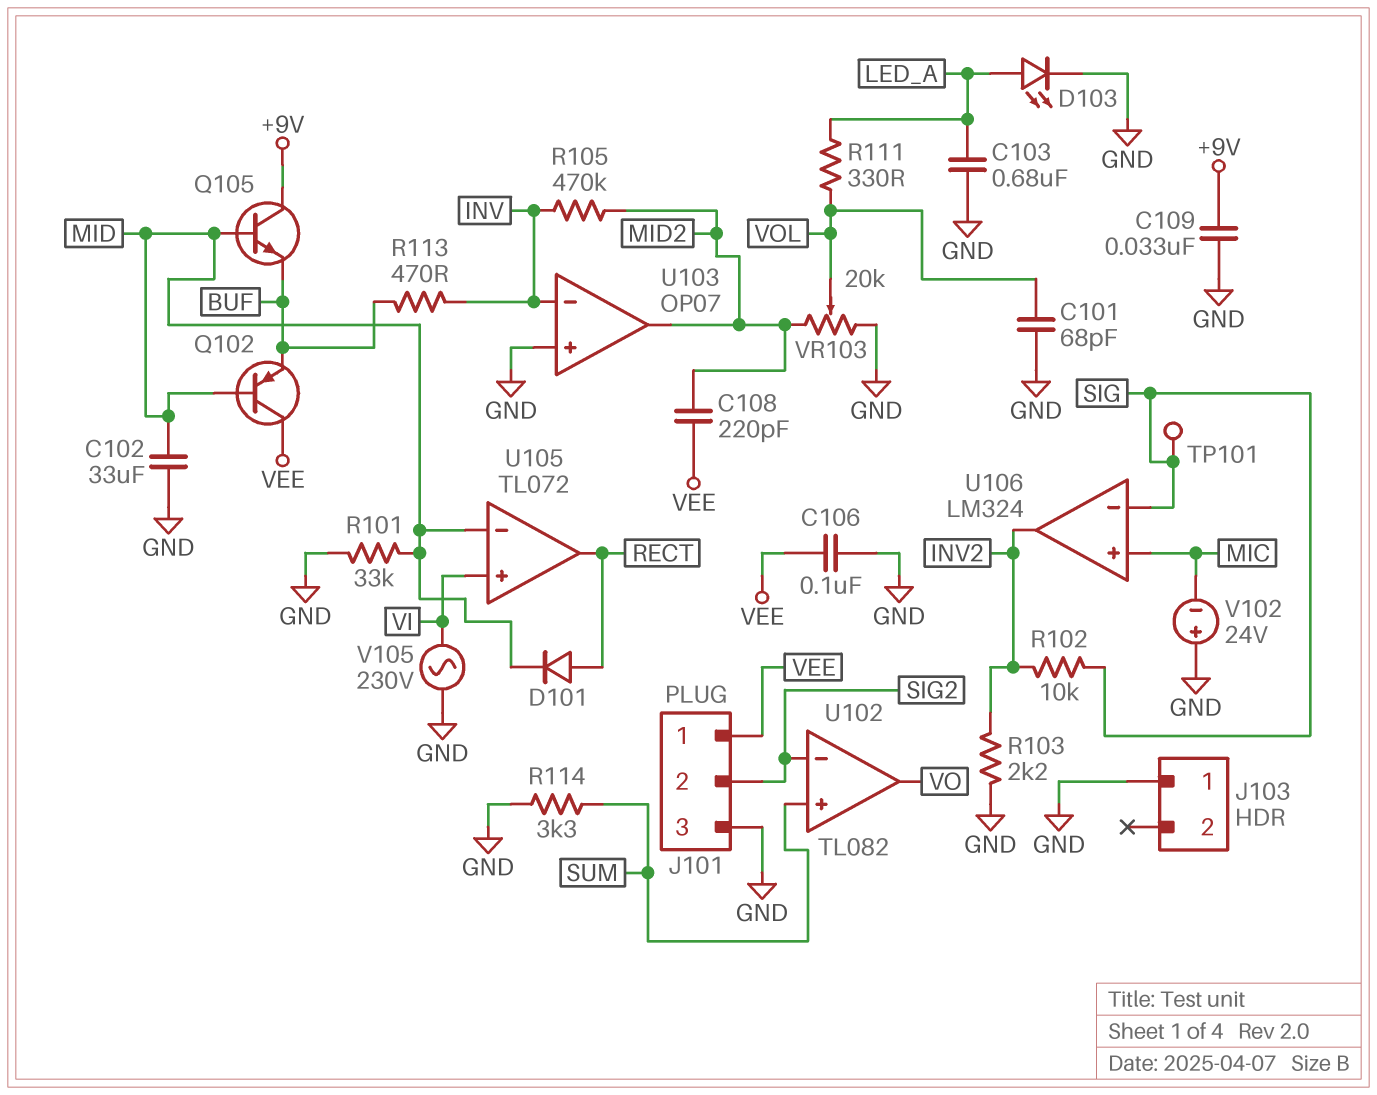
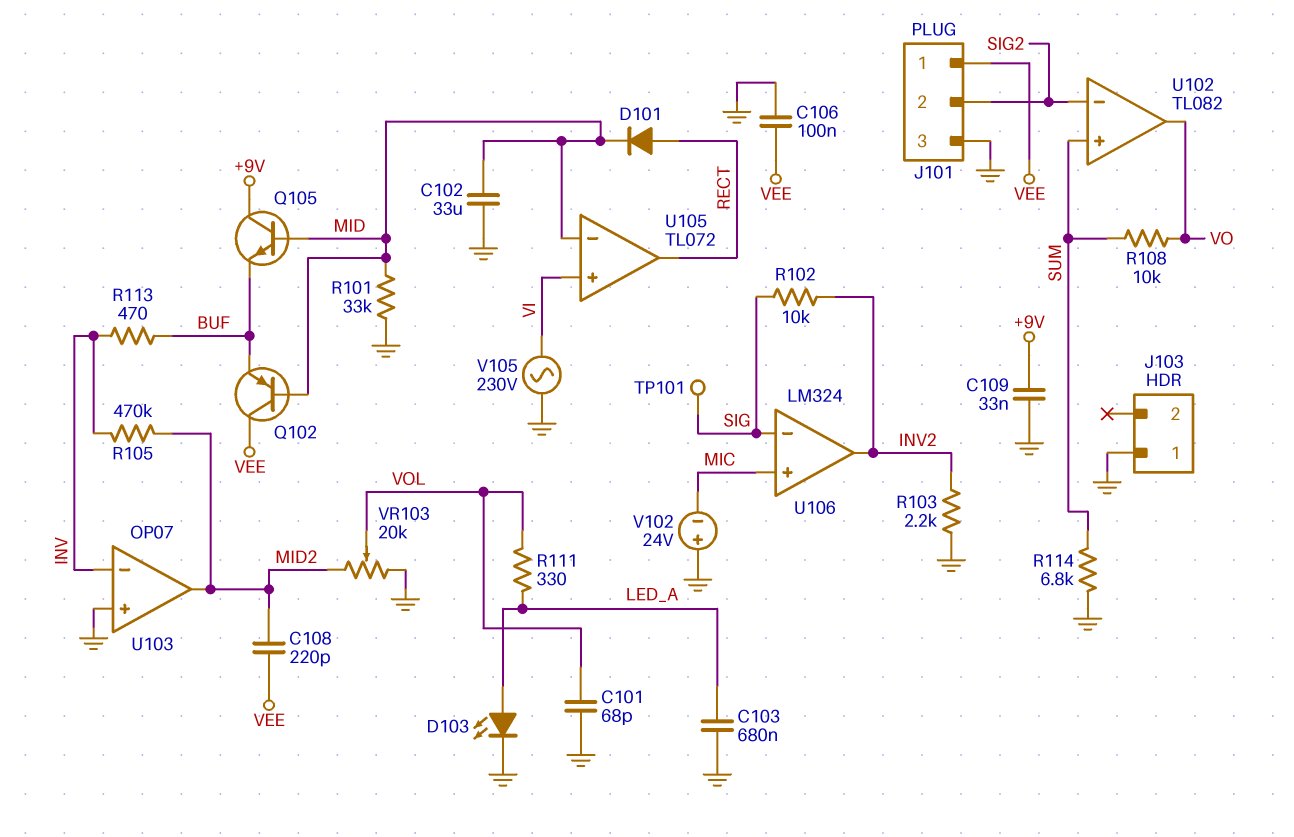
R108: none -> 10k (SUM, VO)
R114: 3.3k (GND, SUM) -> 6.8k (GND, SUM)

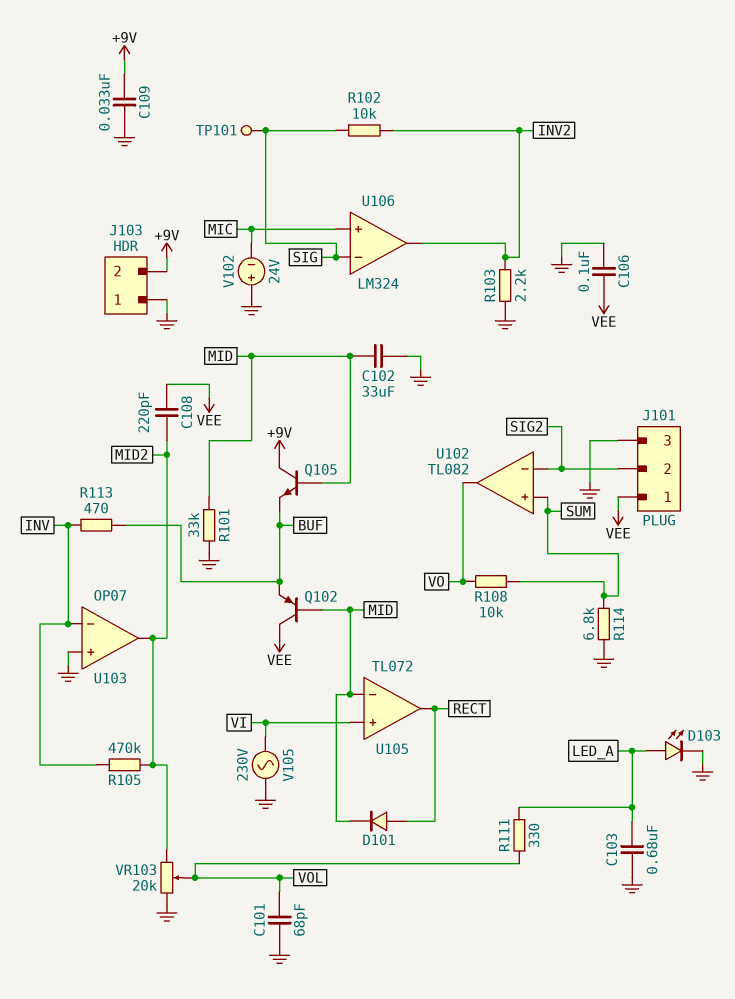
J103 pin 2: none -> +9V

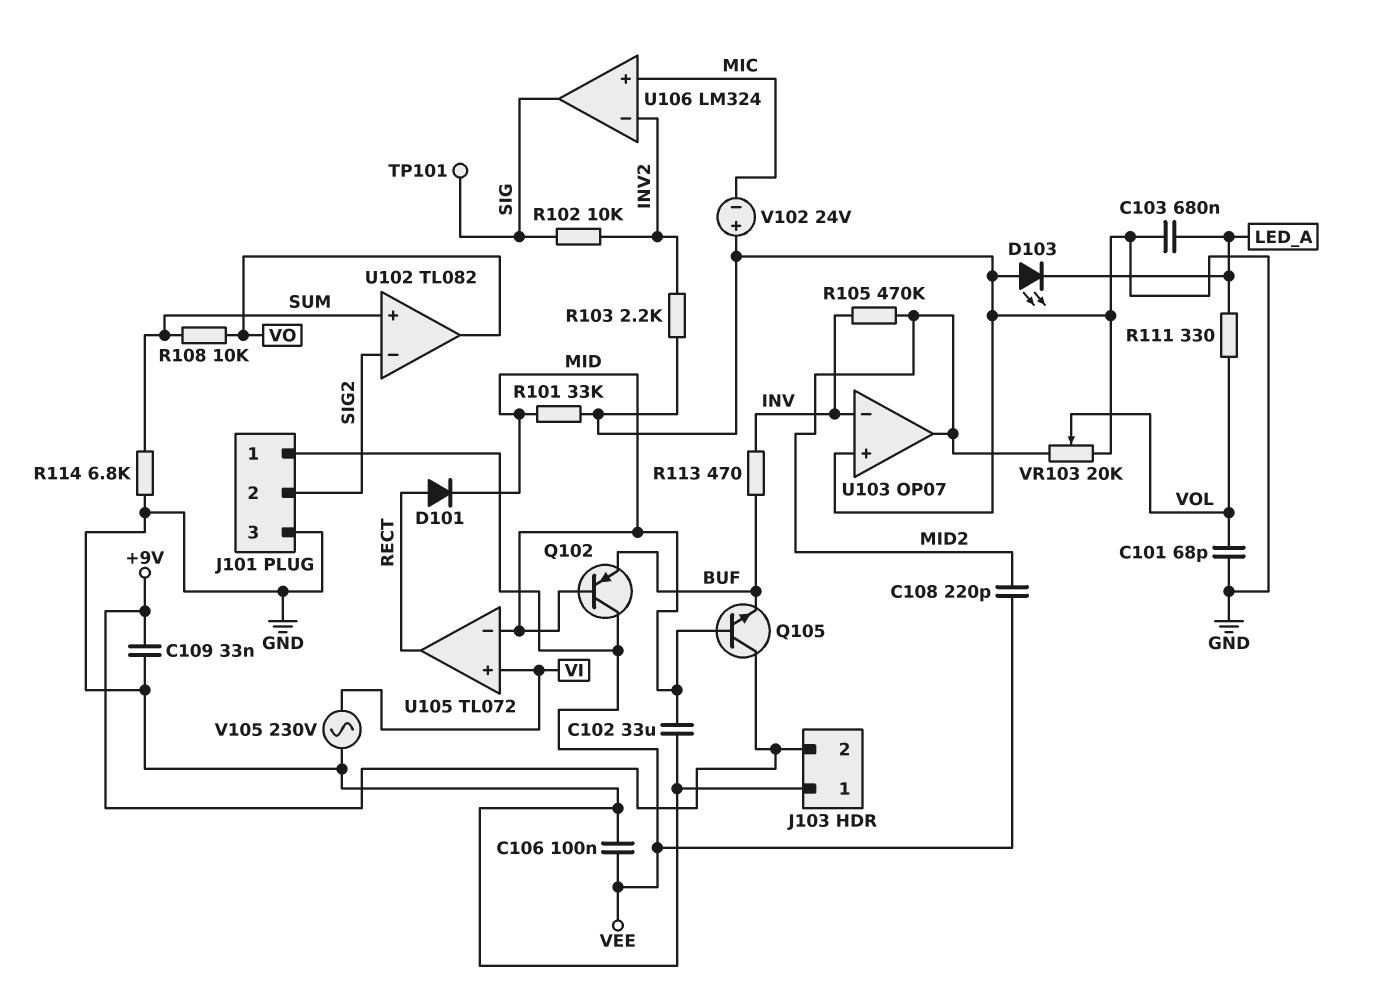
D103: LED (A LED_A, K GND) -> LED (A GND, K LED_A)
U106 pin in-: SIG -> INV2
U106 pin out: INV2 -> SIG

